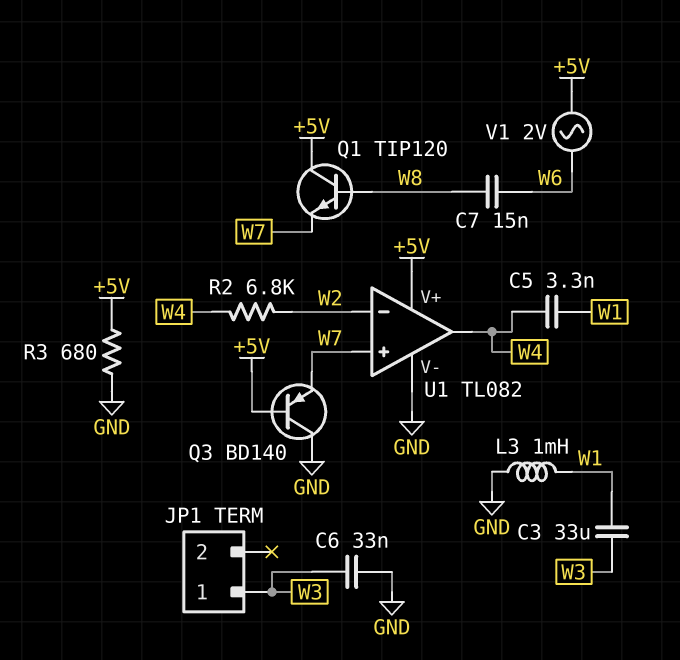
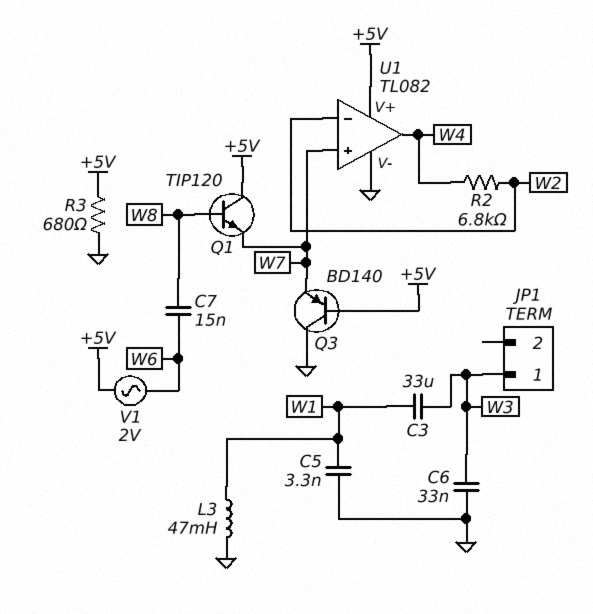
C5: 3.3nF (W1, W4) -> 3.3nF (GND, W1)
L3: 1mH (GND, W1) -> 47mH (GND, W1)

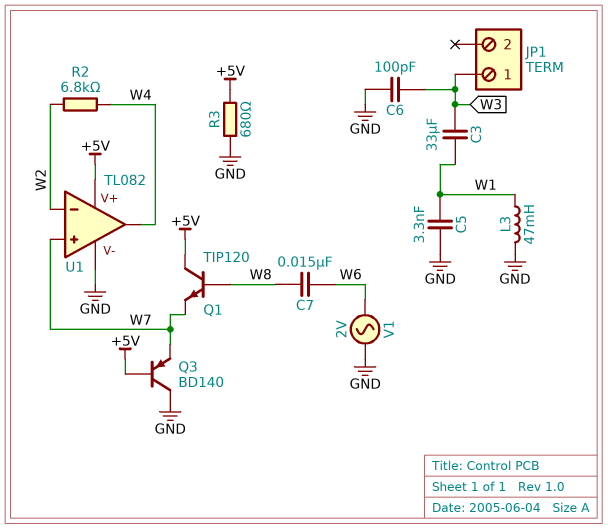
C6: 33nF (GND, W3) -> 100pF (GND, W3)
V1: AC 2V (+5V, W6) -> AC 2V (GND, W6)

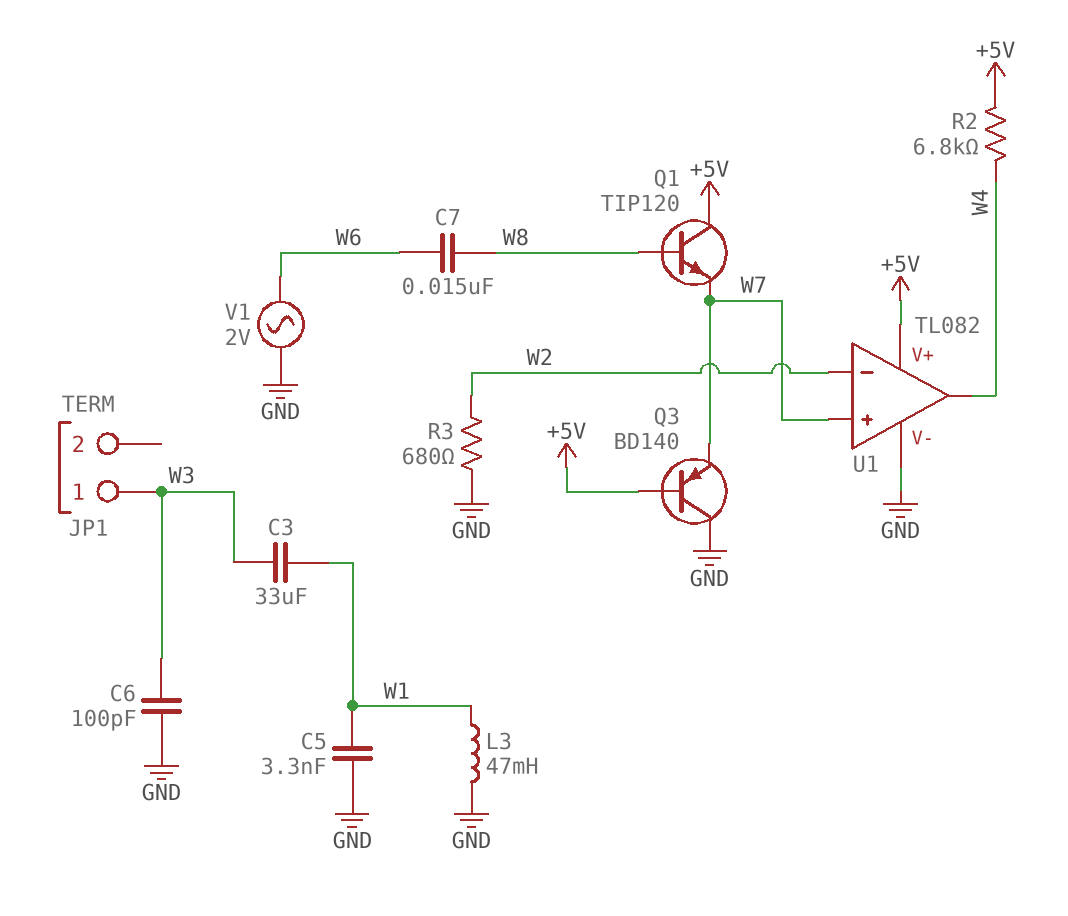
R2: 6.8k (W2, W4) -> 6.8k (+5V, W4)
R3: 680 (+5V, GND) -> 680 (GND, W2)

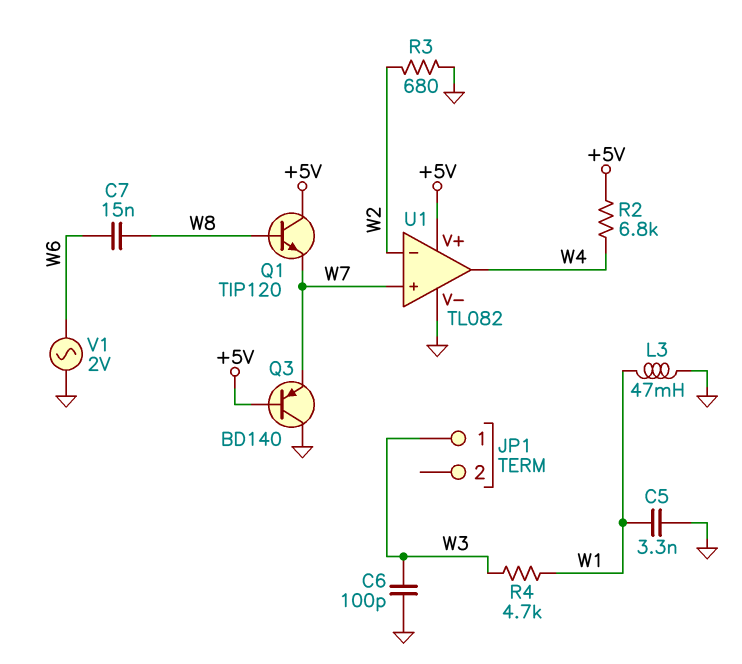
C3: 33uF (W1, W3) -> none
R4: none -> 4.7k (W1, W3)

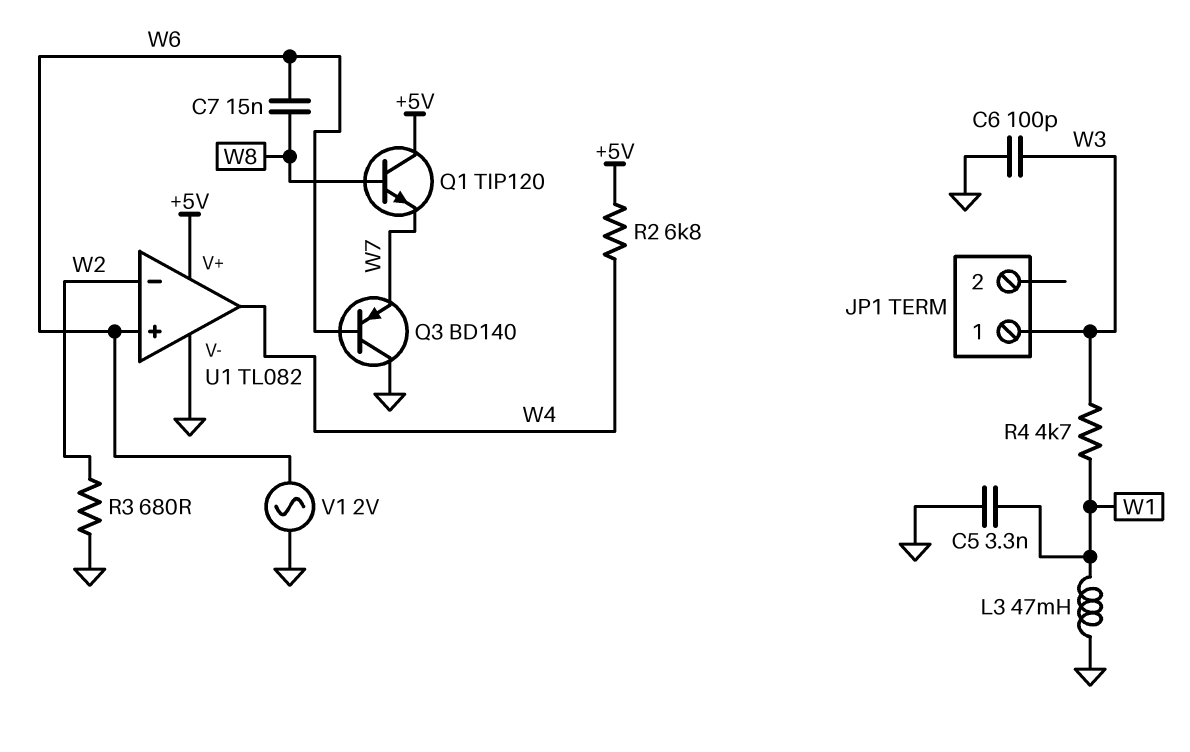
Q3: PNP BD140 (B +5V, C GND, E W7) -> PNP BD140 (B W6, C GND, E W7)
U1 pin in+: W7 -> W6

